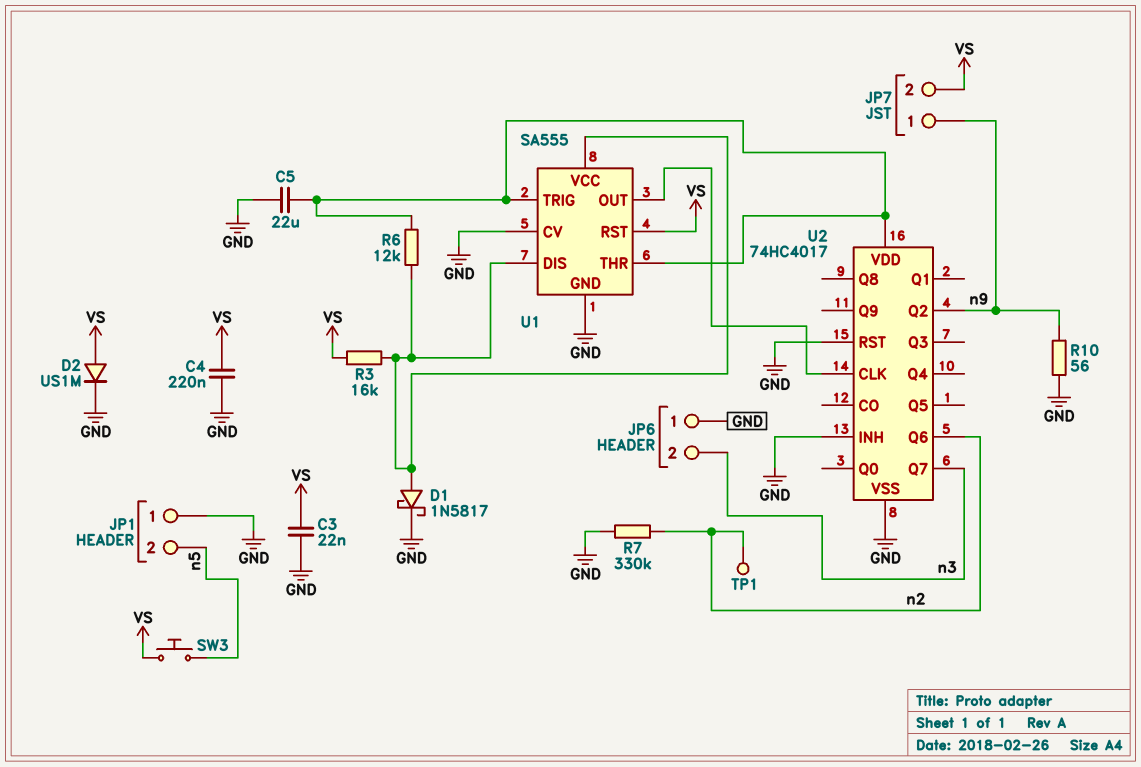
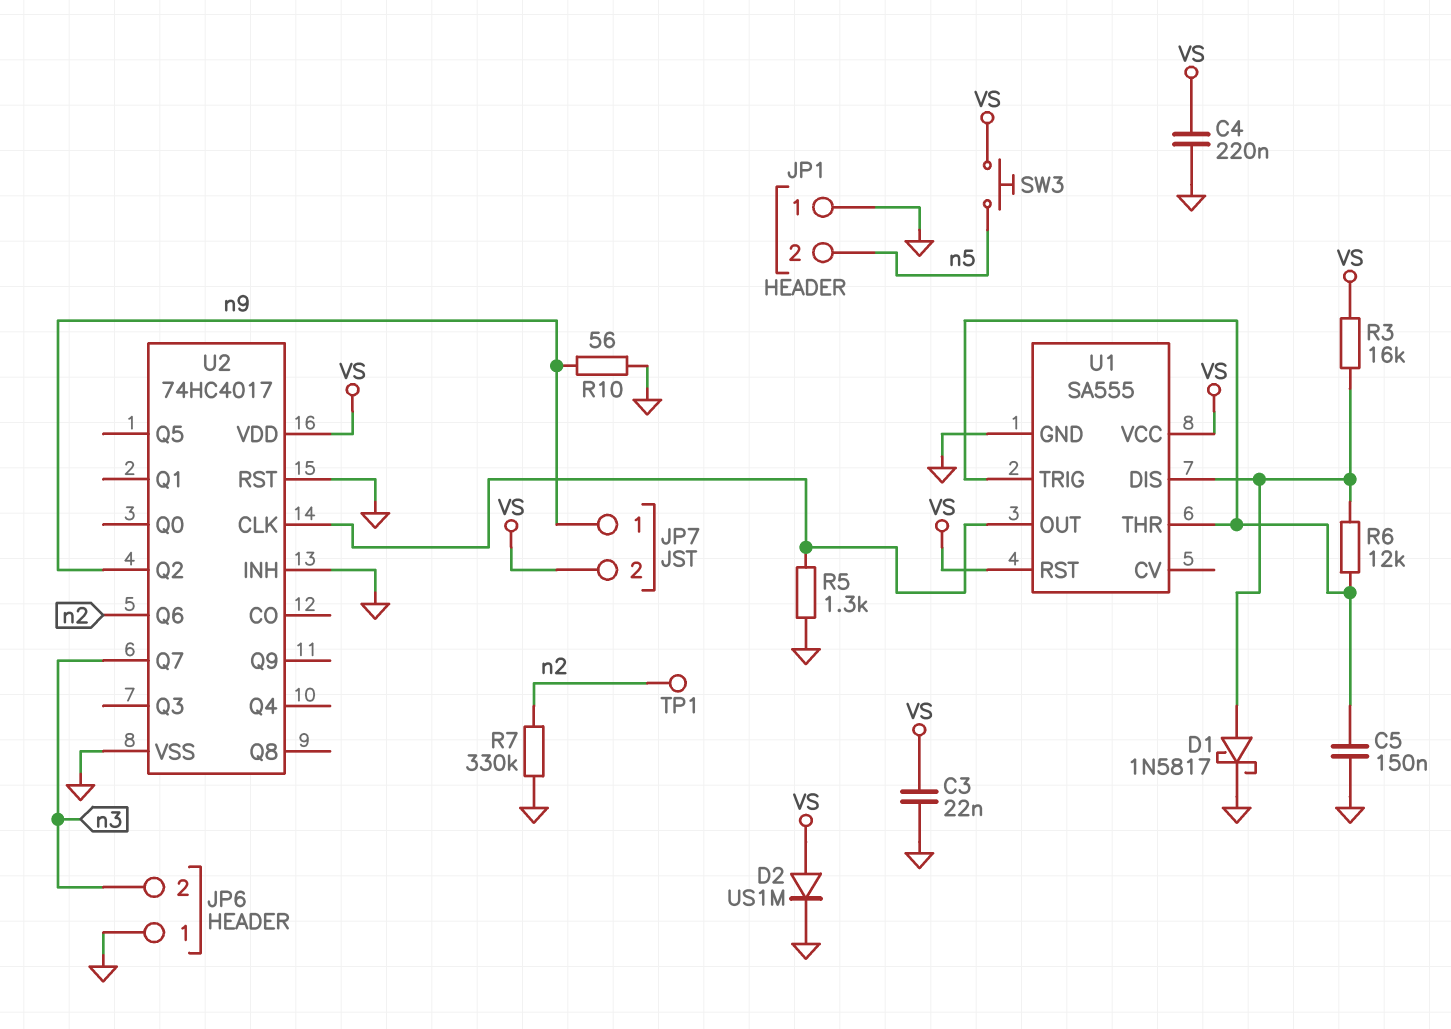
C5: 22uF (GND, U1/THR) -> 150nF (GND, U1/THR)
R5: none -> 1.3k (GND, U1/OUT)
U1 pin CV: GND -> none
U1 pin VCC: U1/DIS -> VS
U2 pin VDD: U1/THR -> VS

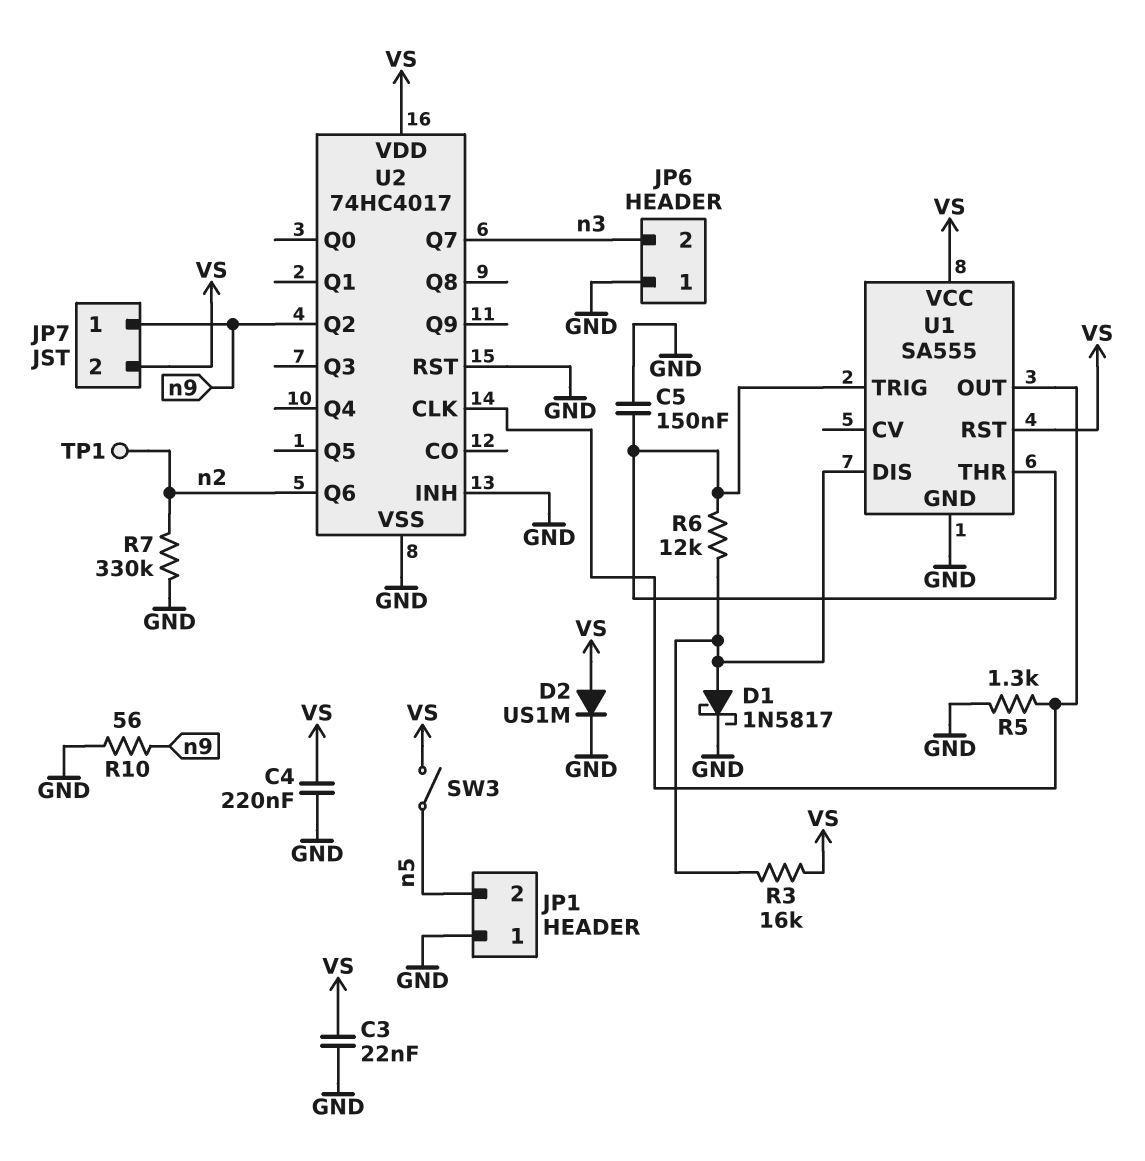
SW3: button (VS, n5) -> switch (VS, n5)

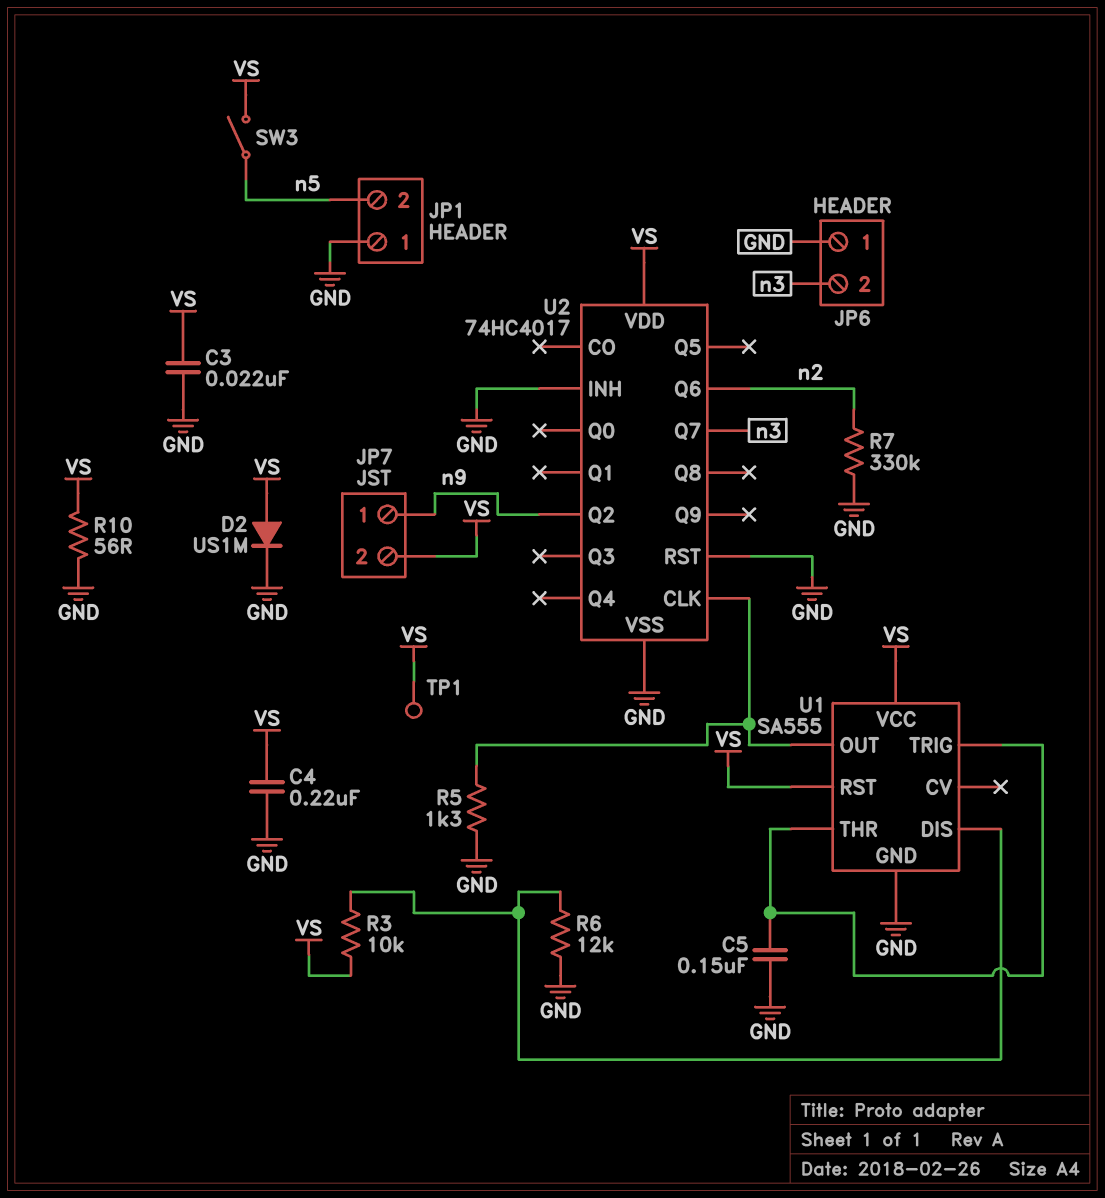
D1: schottky 1N5817 (A U1/DIS, K GND) -> none
R3: 16k (U1/DIS, VS) -> 10k (U1/DIS, VS)
R6: 12k (U1/DIS, U1/THR) -> 12k (GND, U1/DIS)
R10: 56 (GND, n9) -> 56 (GND, VS)
TP1: test point (n2) -> test point (VS)

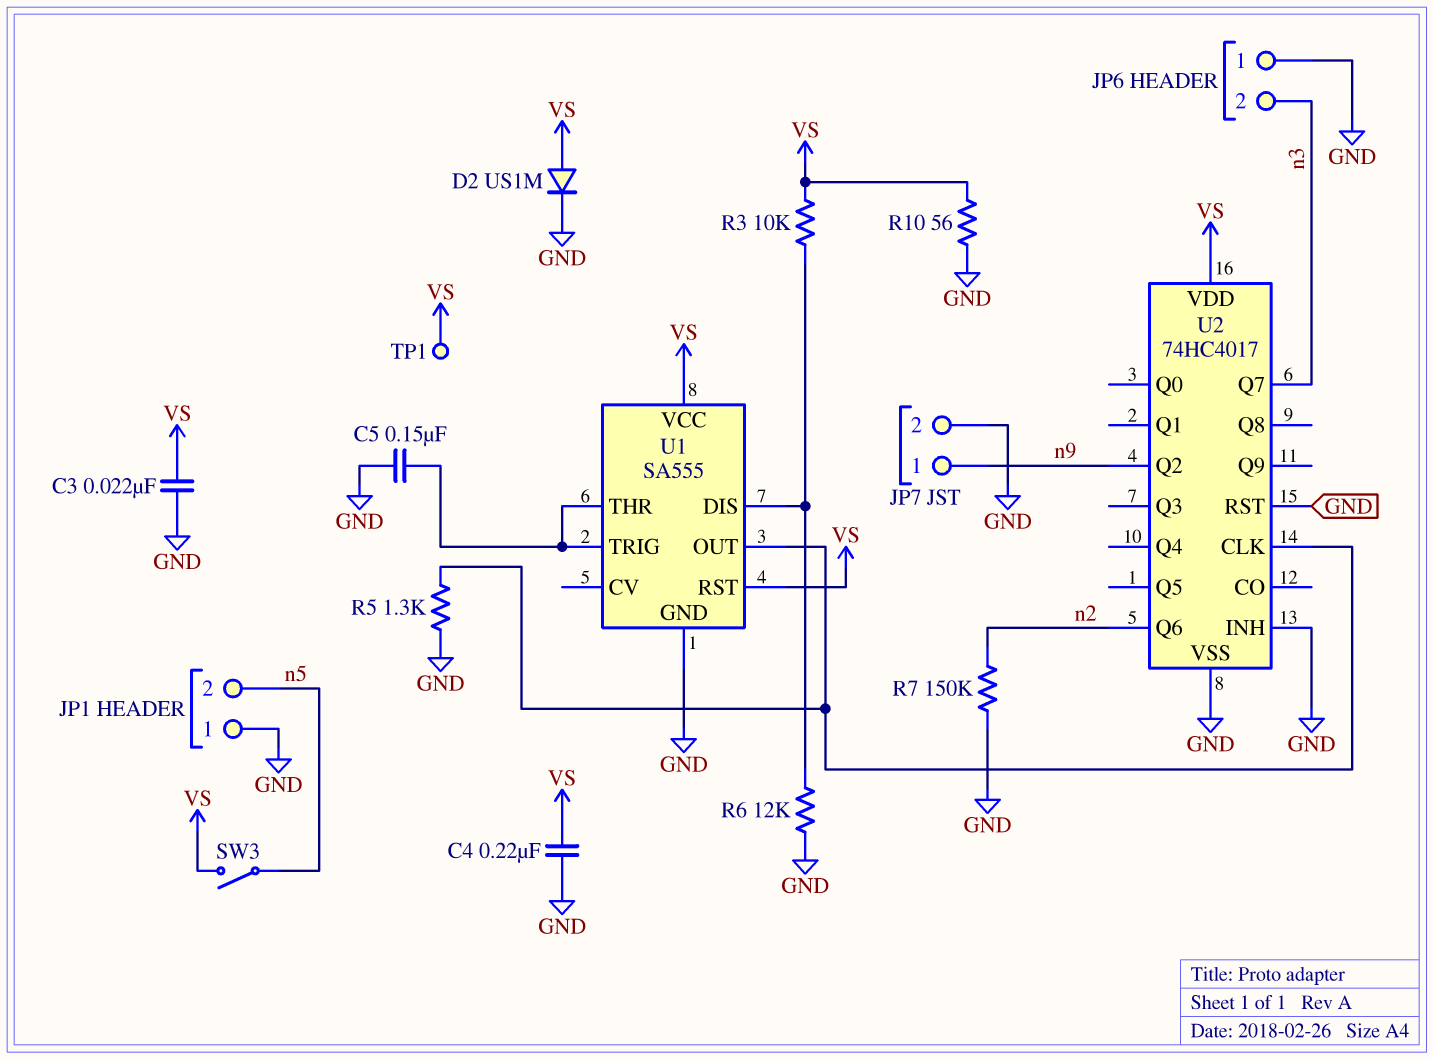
JP7 pin 2: VS -> GND
R7: 330k (GND, n2) -> 150k (GND, n2)

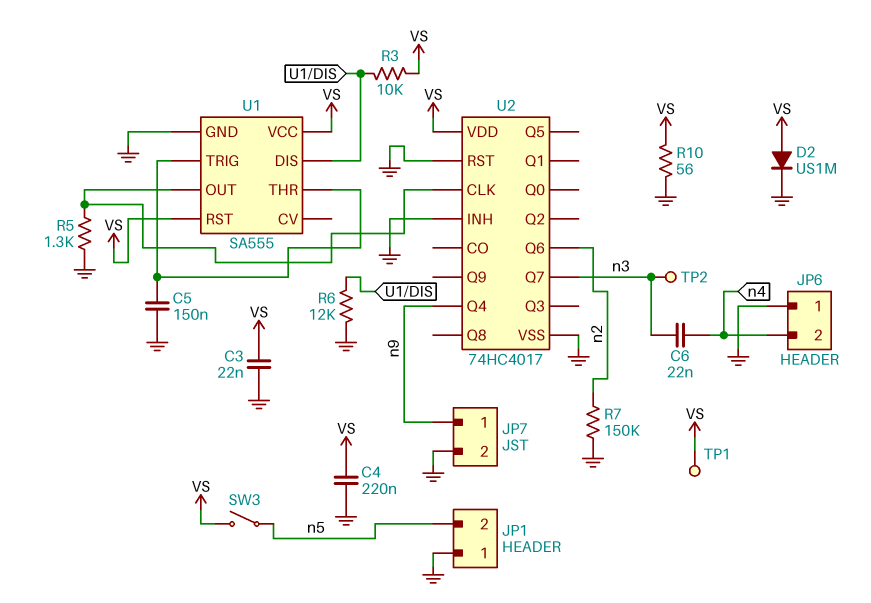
C6: none -> 22nF (n3, n4)
JP6 pin 2: n3 -> n4
TP2: none -> test point (n3)
U2 pin Q2: n9 -> none
U2 pin Q4: none -> n9

